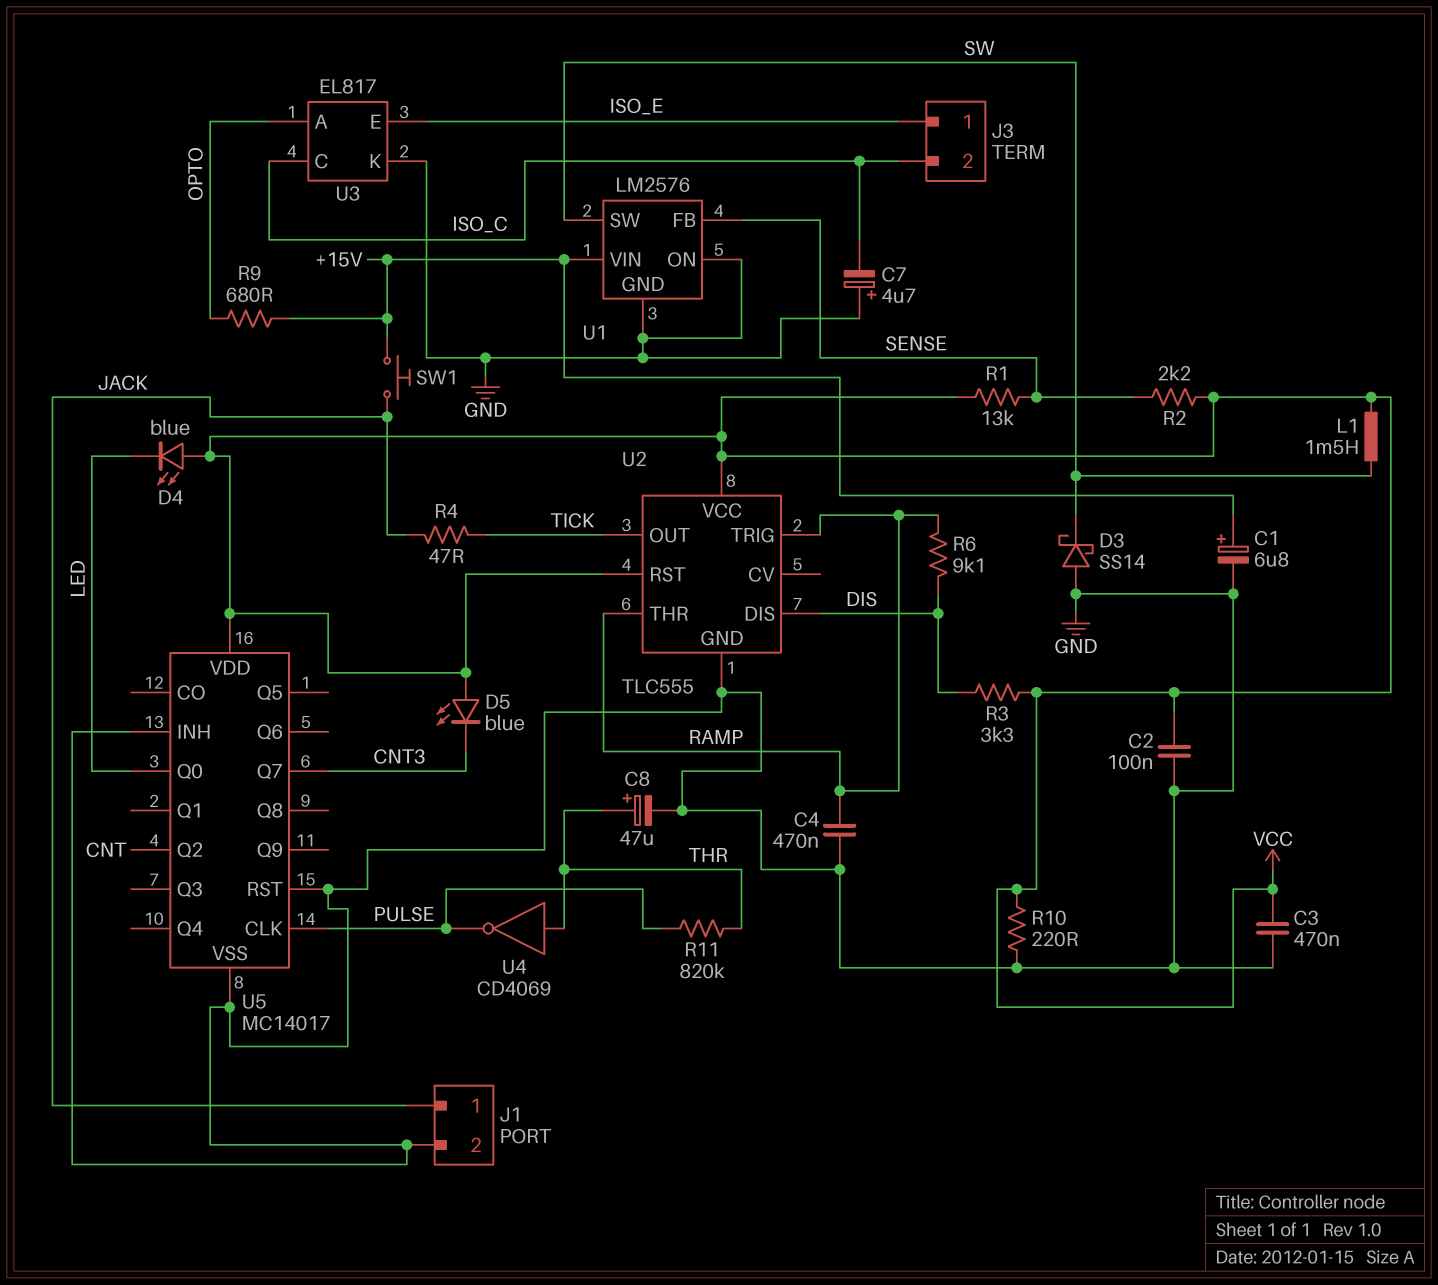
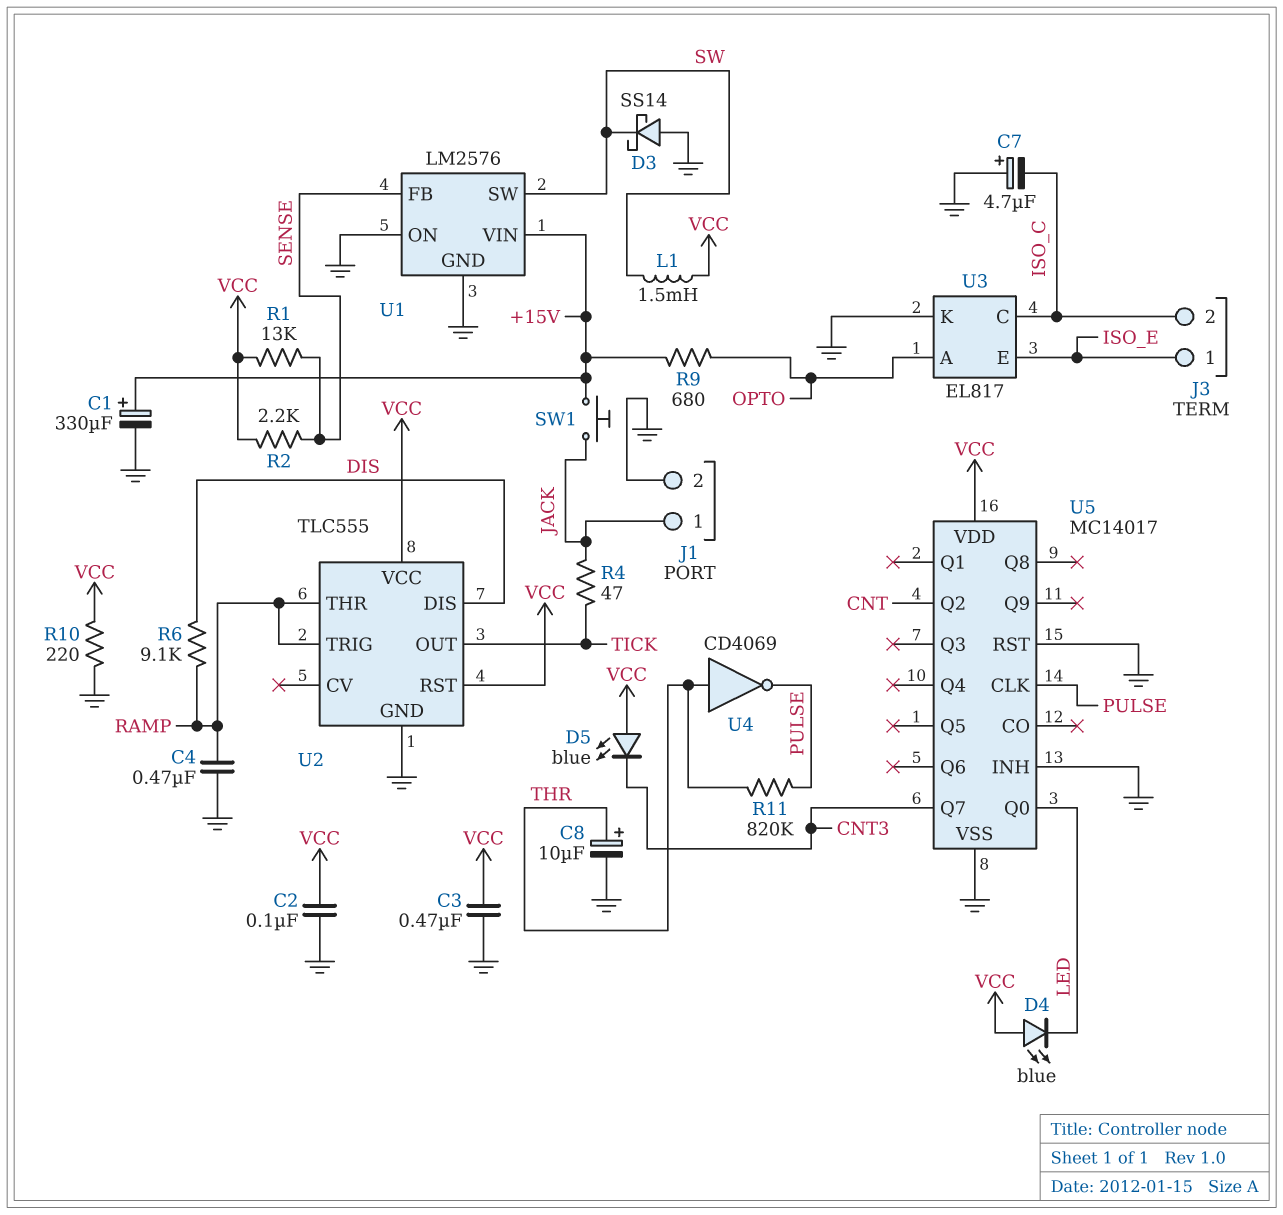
C1: 6.8uF (plus +15V, minus GND) -> 330uF (plus +15V, minus GND)
C8: 47uF (plus THR, minus GND) -> 10uF (plus THR, minus GND)
R3: 3.3k (DIS, VCC) -> none

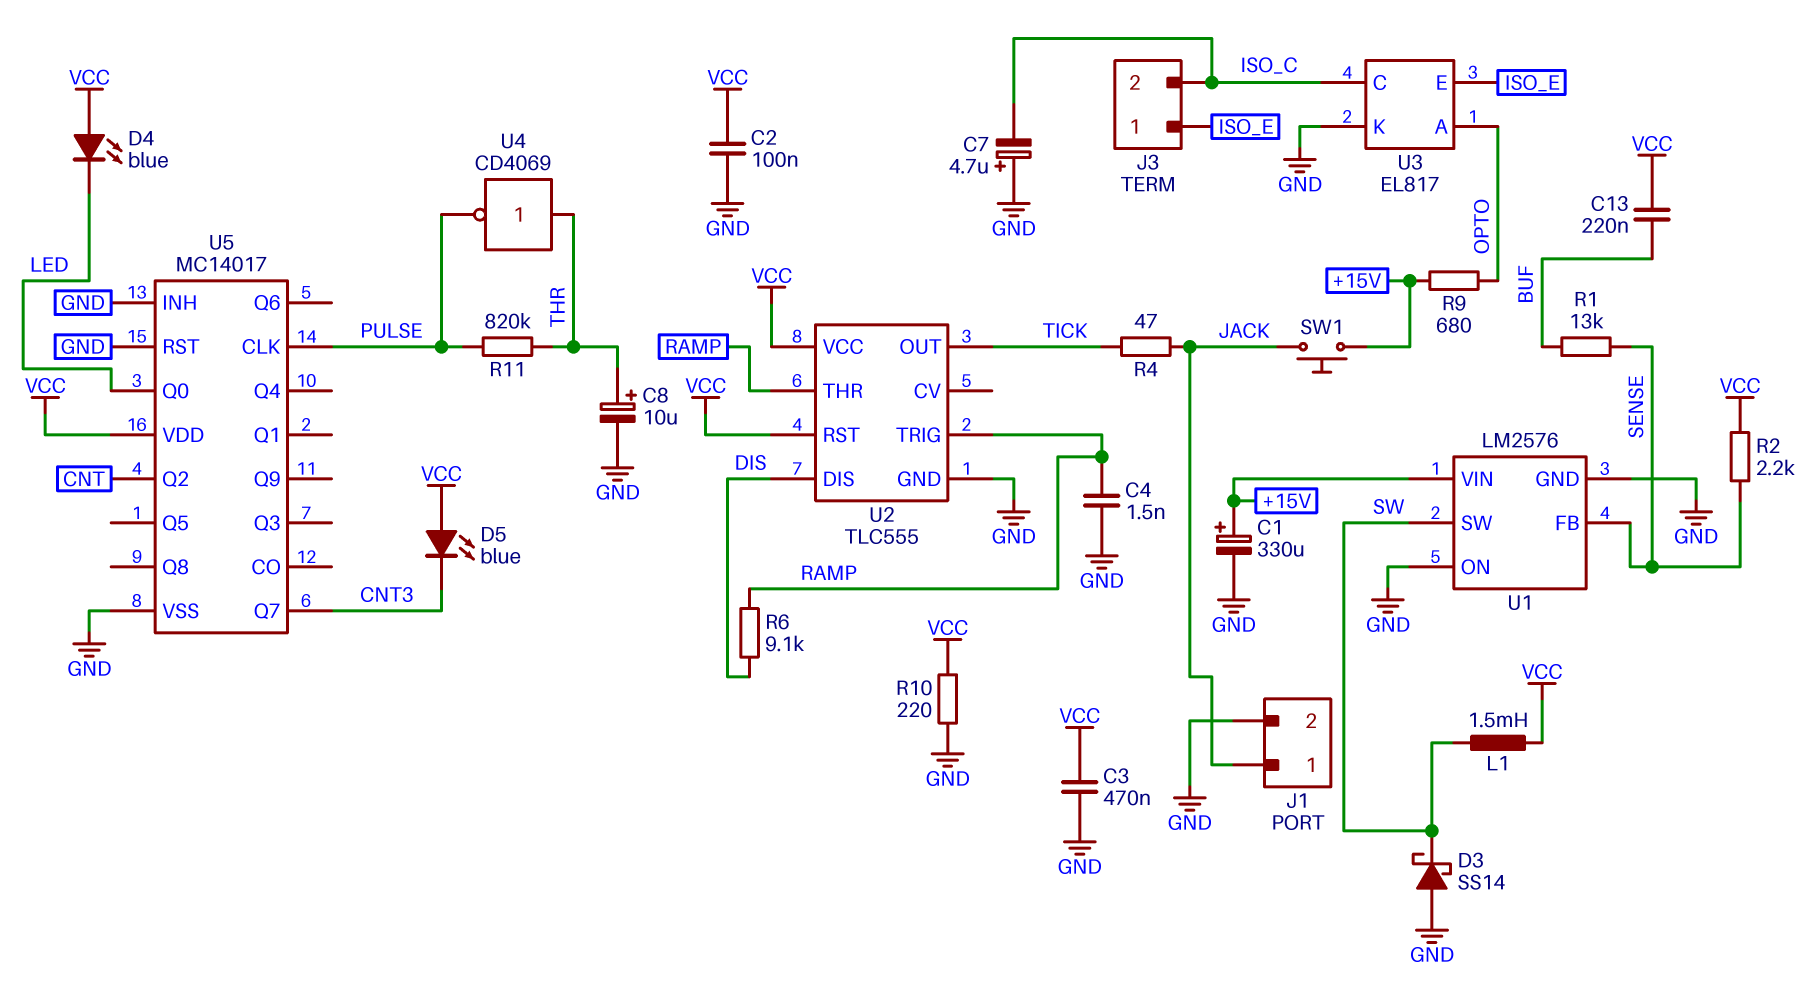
C4: 470nF (GND, RAMP) -> 1.5nF (GND, RAMP)
C13: none -> 220nF (BUF, VCC)
R1: 13k (SENSE, VCC) -> 13k (BUF, SENSE)

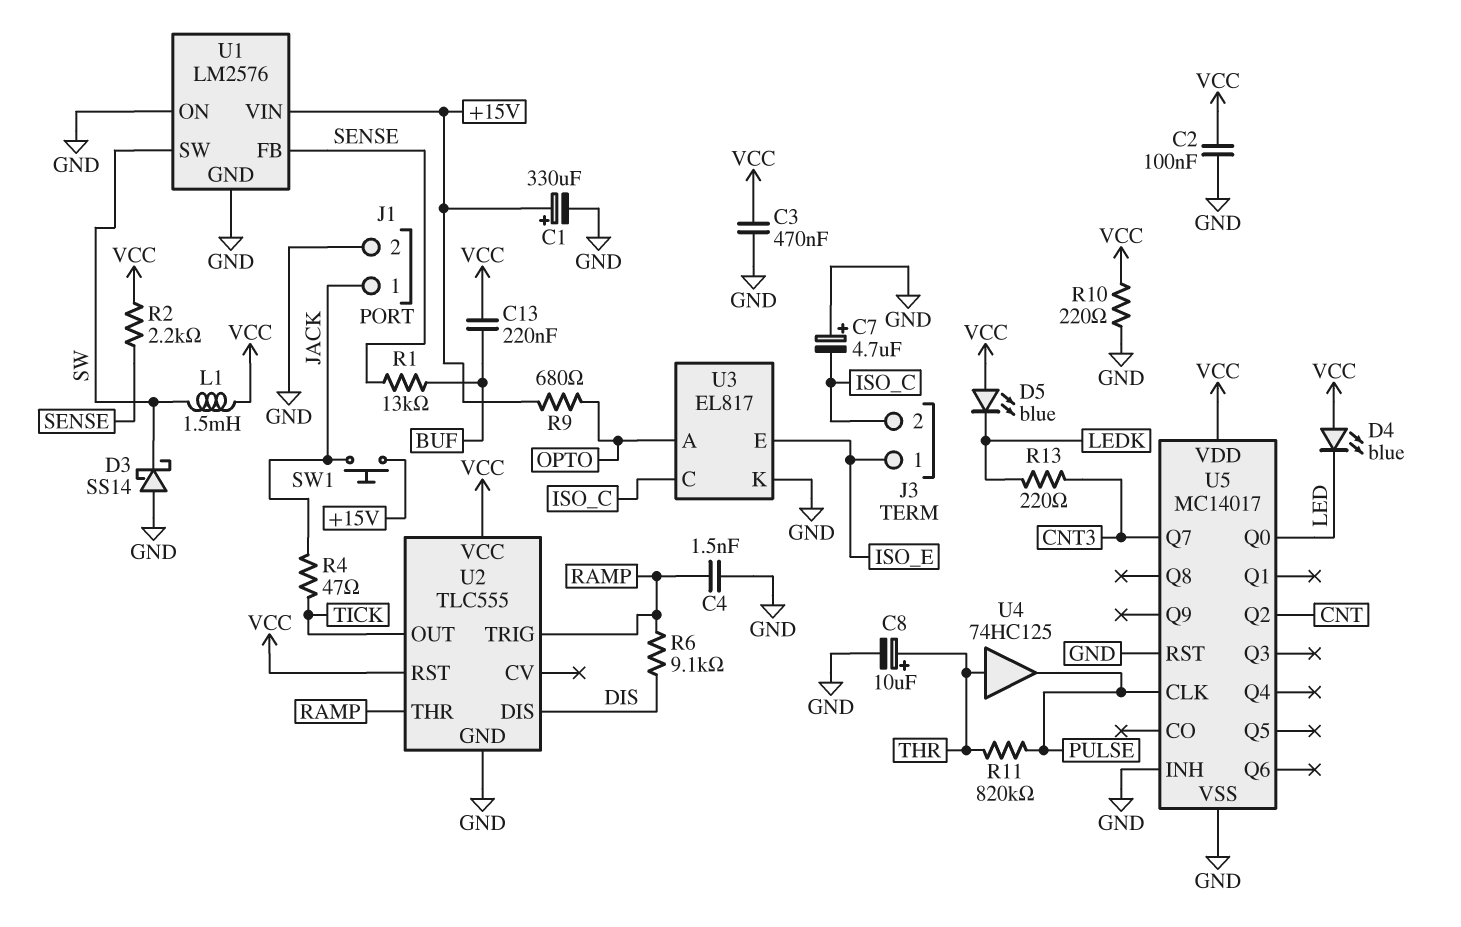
D5: LED blue (A VCC, K CNT3) -> LED blue (A VCC, K LEDK)
R13: none -> 220 (CNT3, LEDK)
U4: NOT CD4069 (in THR, out PULSE) -> buffer 74HC125 (in THR, out PULSE)

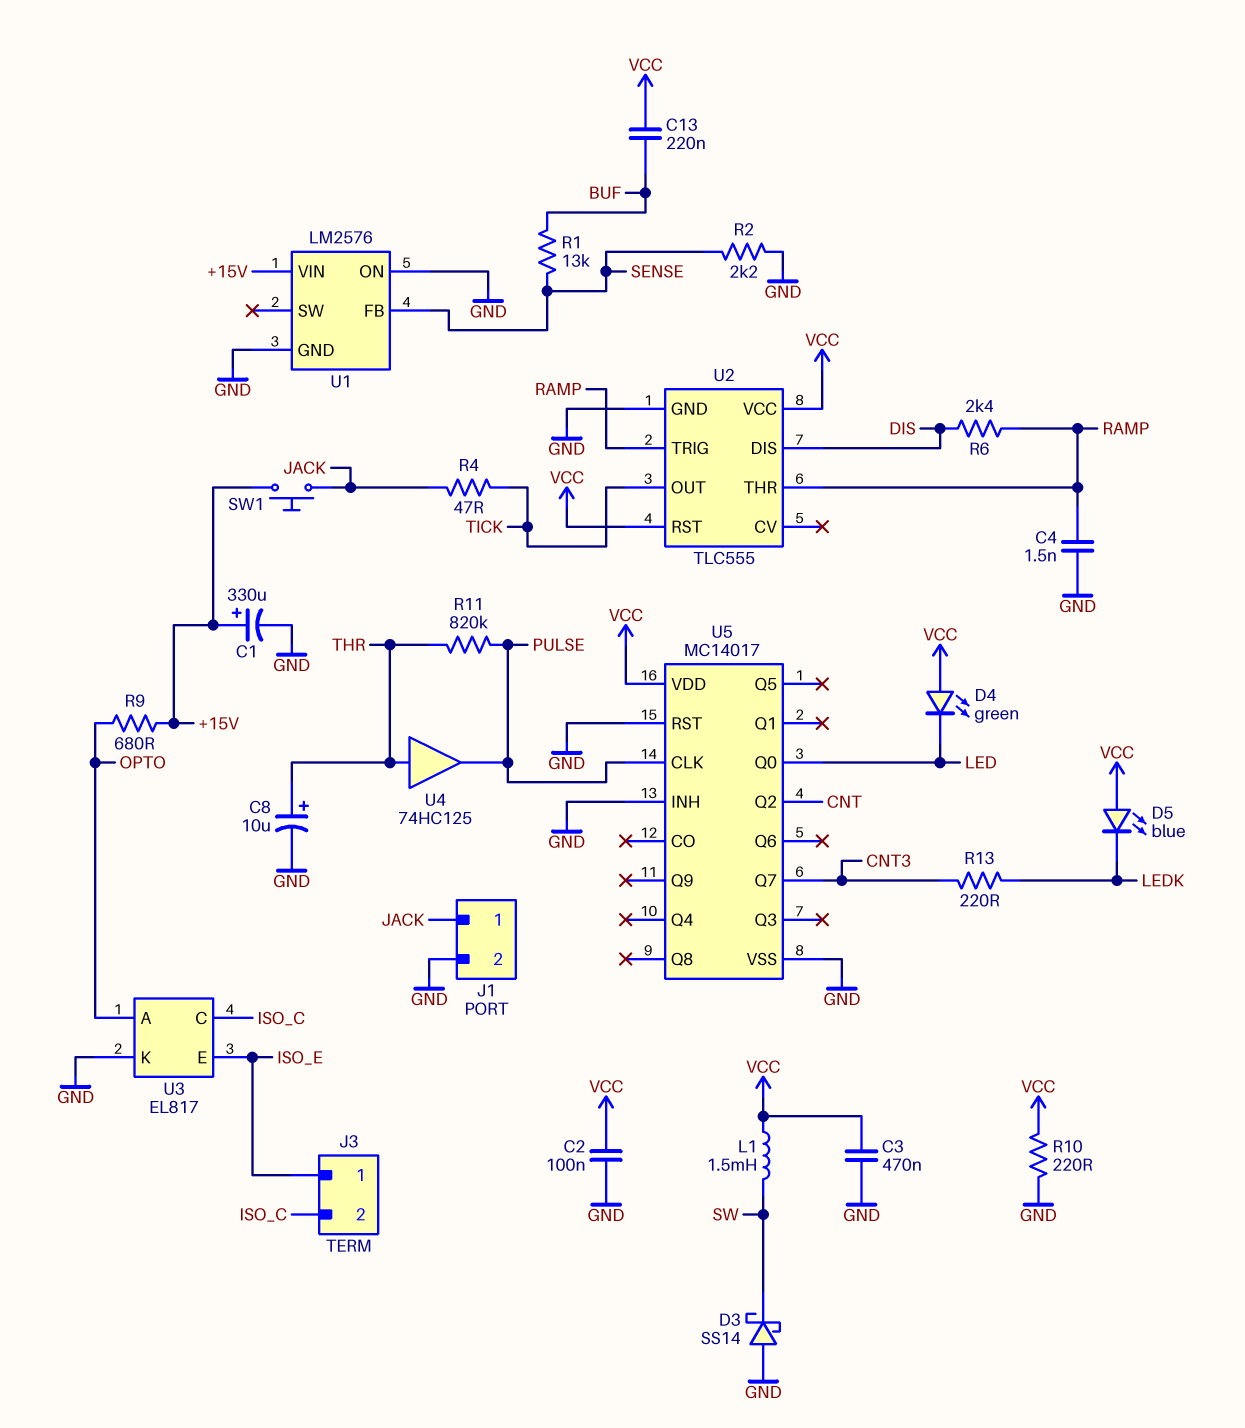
C7: 4.7uF (plus GND, minus ISO_C) -> none
D4: LED blue (A VCC, K LED) -> LED green (A VCC, K LED)
R2: 2.2k (SENSE, VCC) -> 2.2k (GND, SENSE)
R6: 9.1k (DIS, RAMP) -> 2.4k (DIS, RAMP)
U1 pin SW: SW -> none

